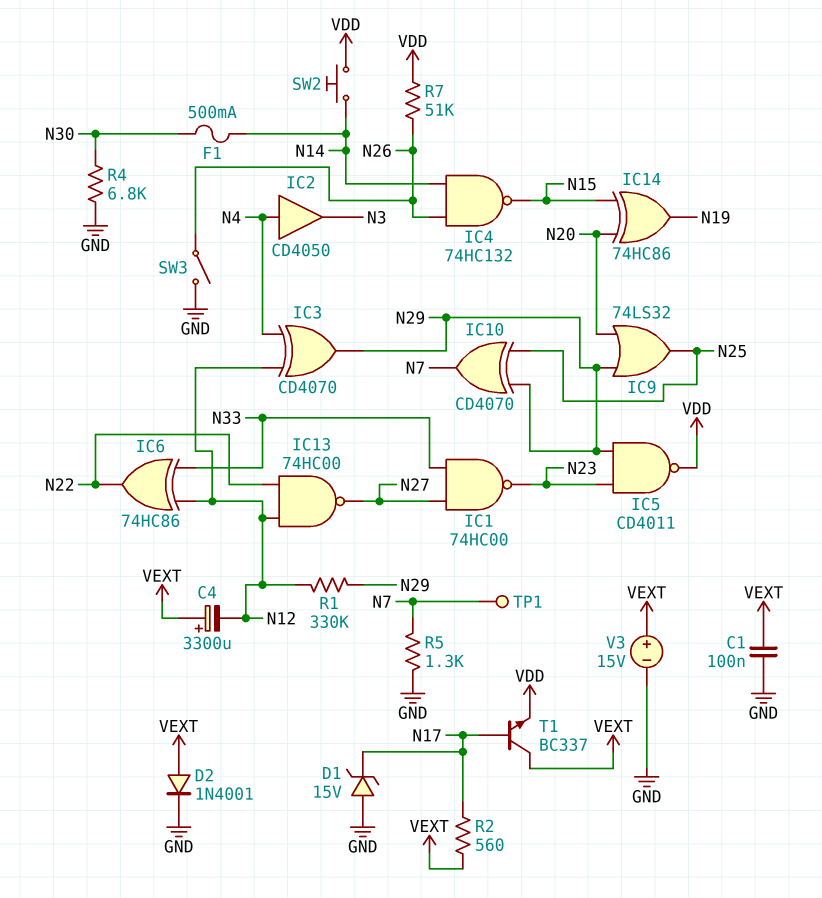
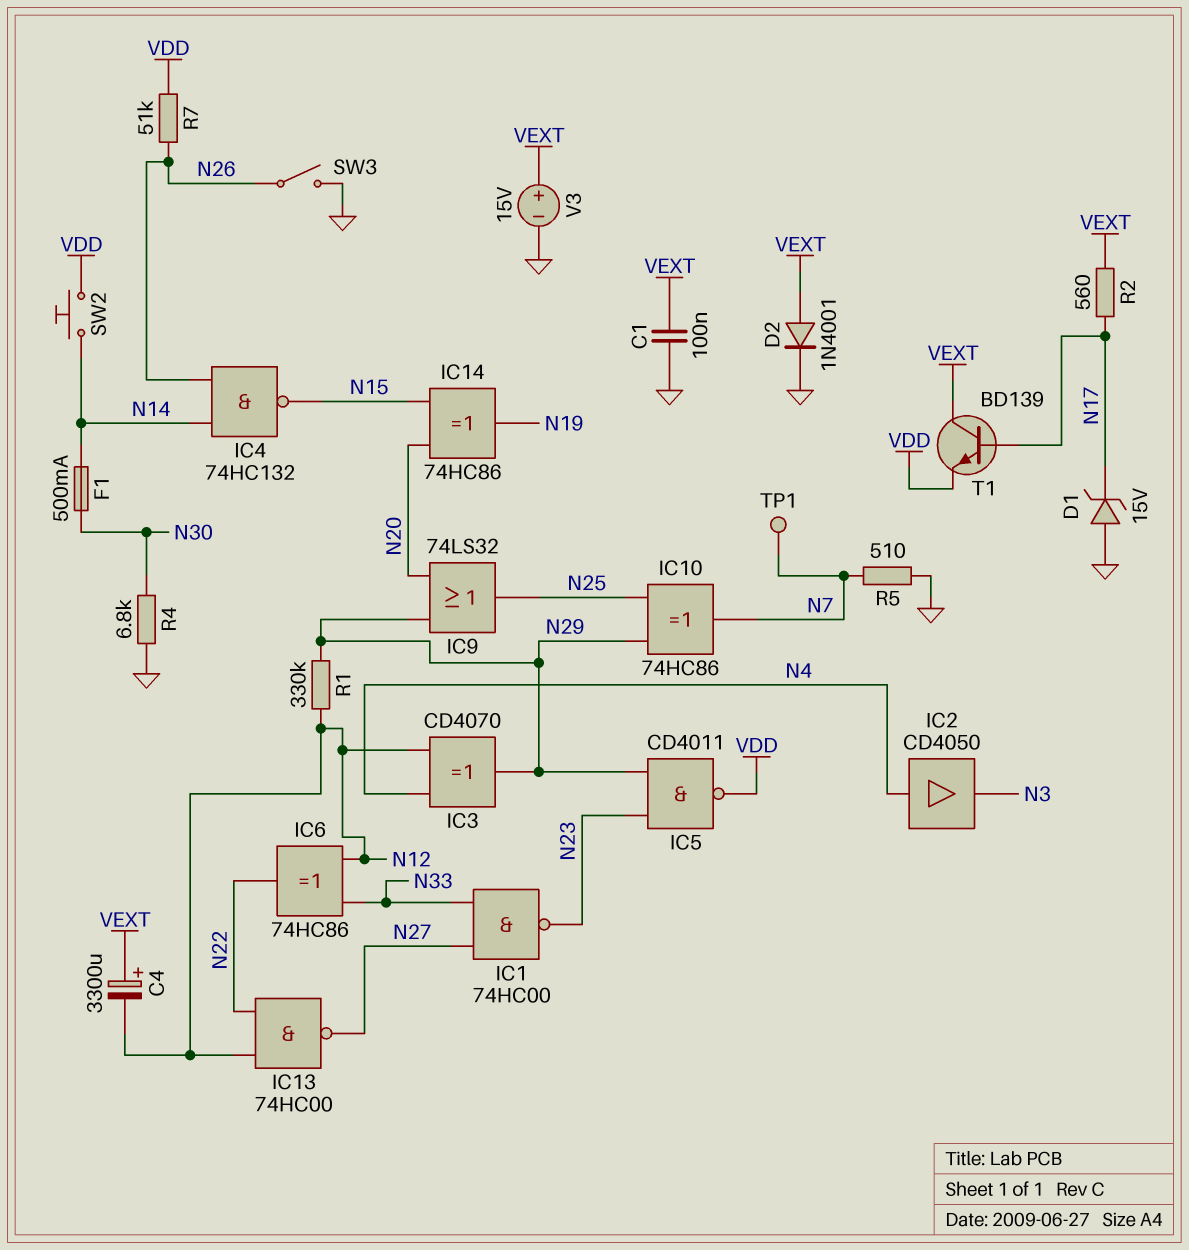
IC10: XOR CD4070 (in N25, in N29, out N7) -> XOR 74HC86 (in N25, in N29, out N7)
R5: 1.3k (GND, N7) -> 510 (GND, N7)
T1: NPN BC337 (B N17, C VEXT, E VDD) -> NPN BD139 (B N17, C VEXT, E VDD)

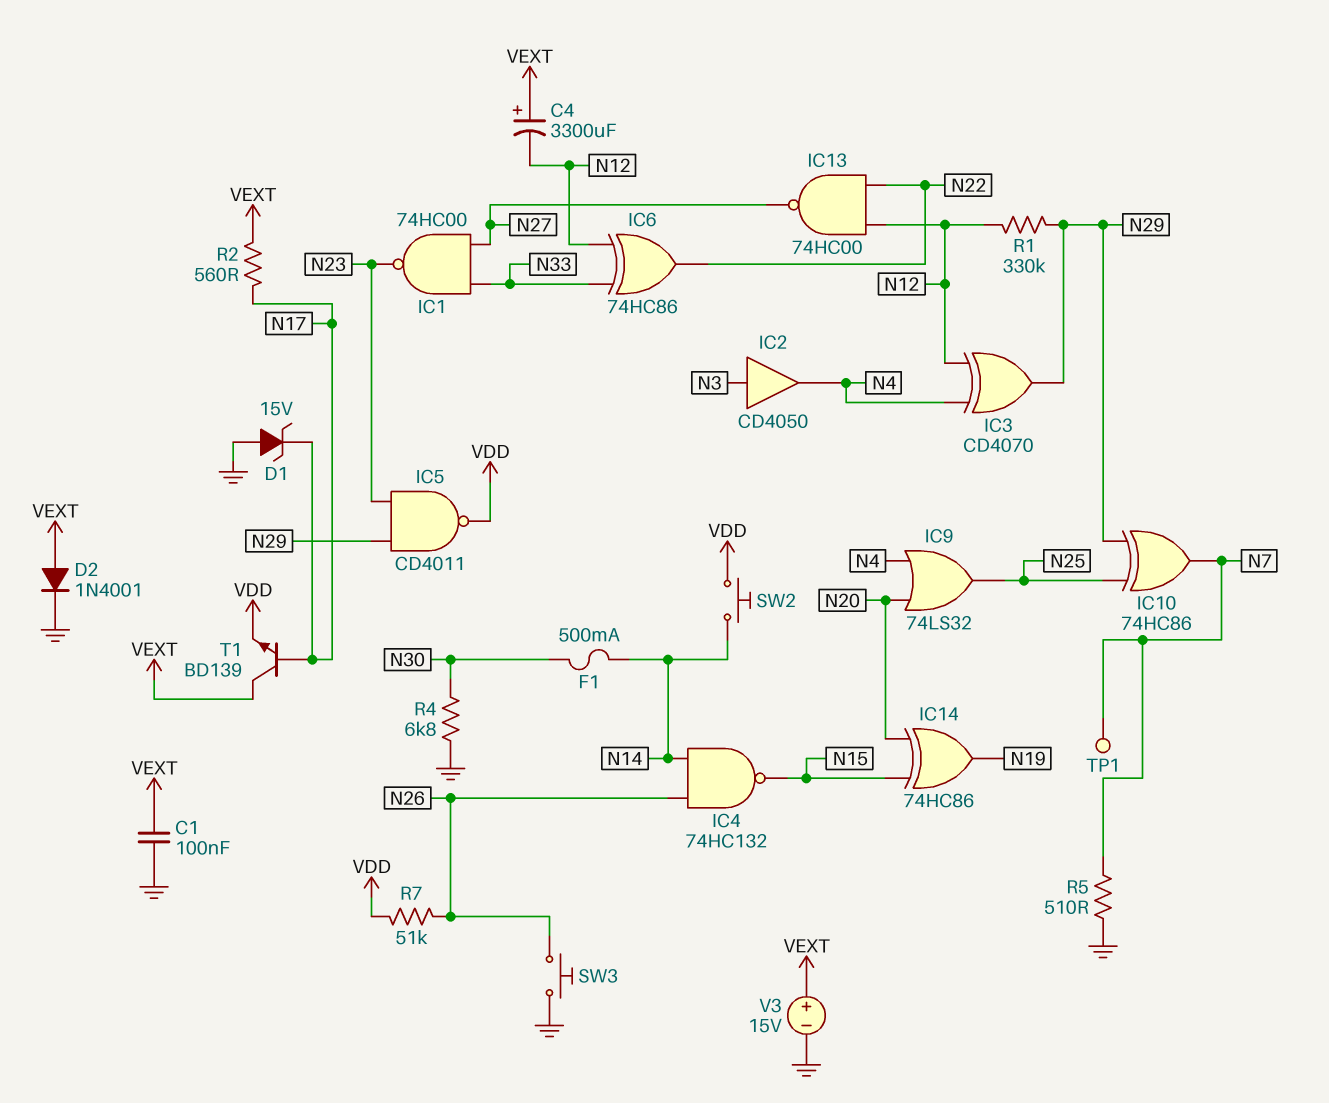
IC2: buffer CD4050 (in N4, out N3) -> buffer CD4050 (in N3, out N4)
IC9: OR 74LS32 (in N20, in N29, out N25) -> OR 74LS32 (in N4, in N20, out N25)
SW3: switch (GND, N26) -> button (GND, N26)

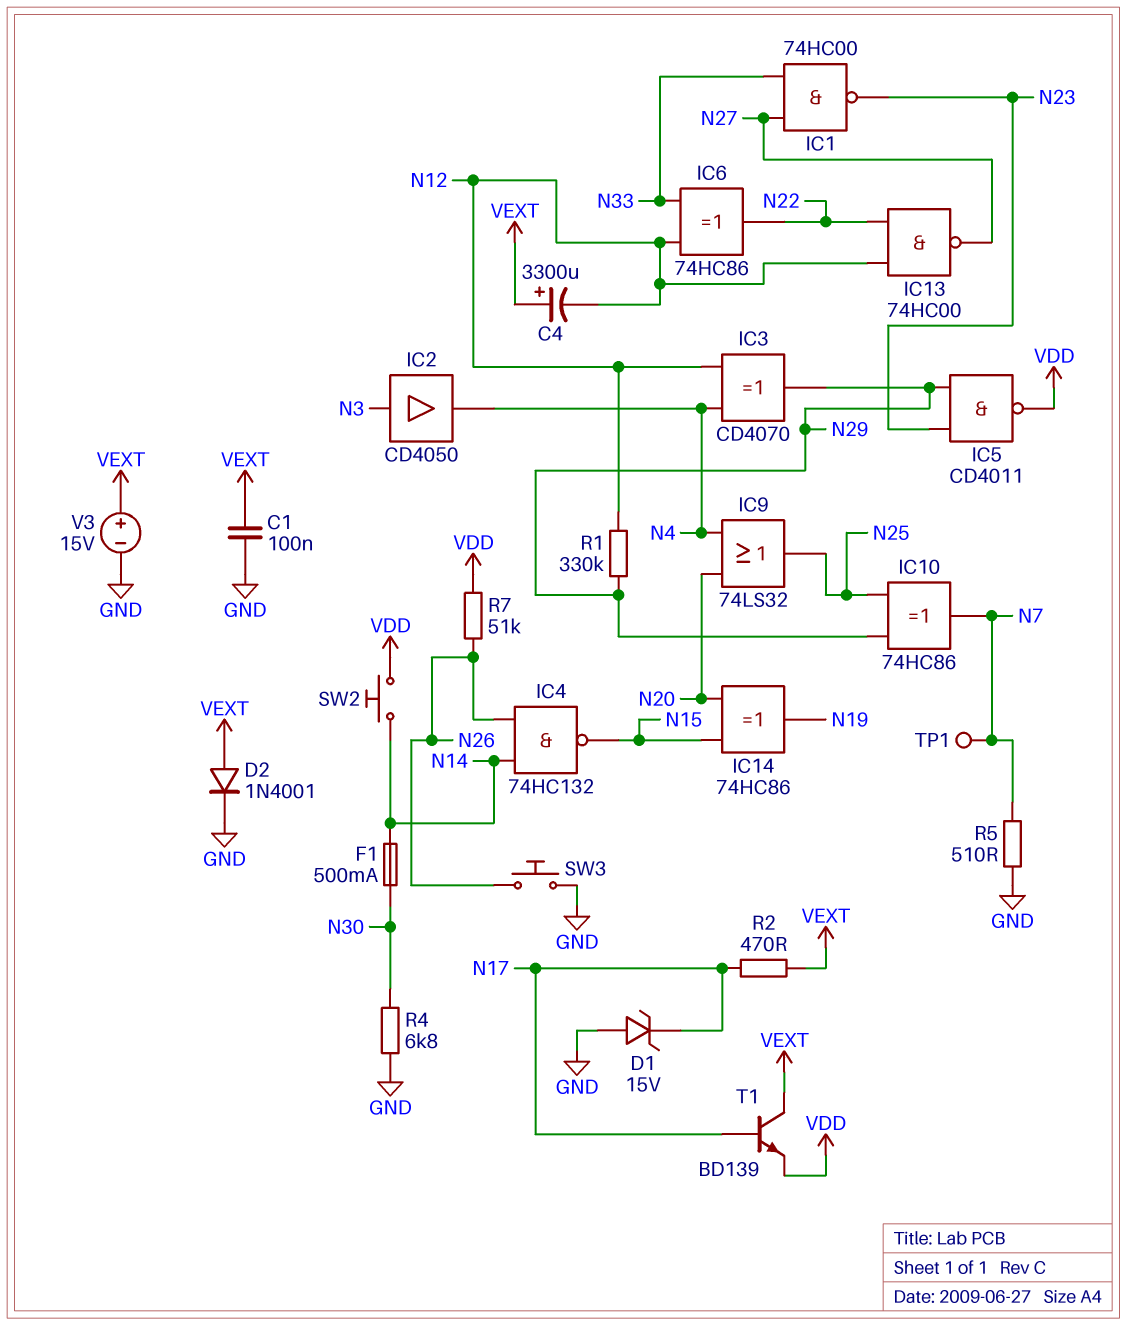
R2: 560 (N17, VEXT) -> 470 (N17, VEXT)

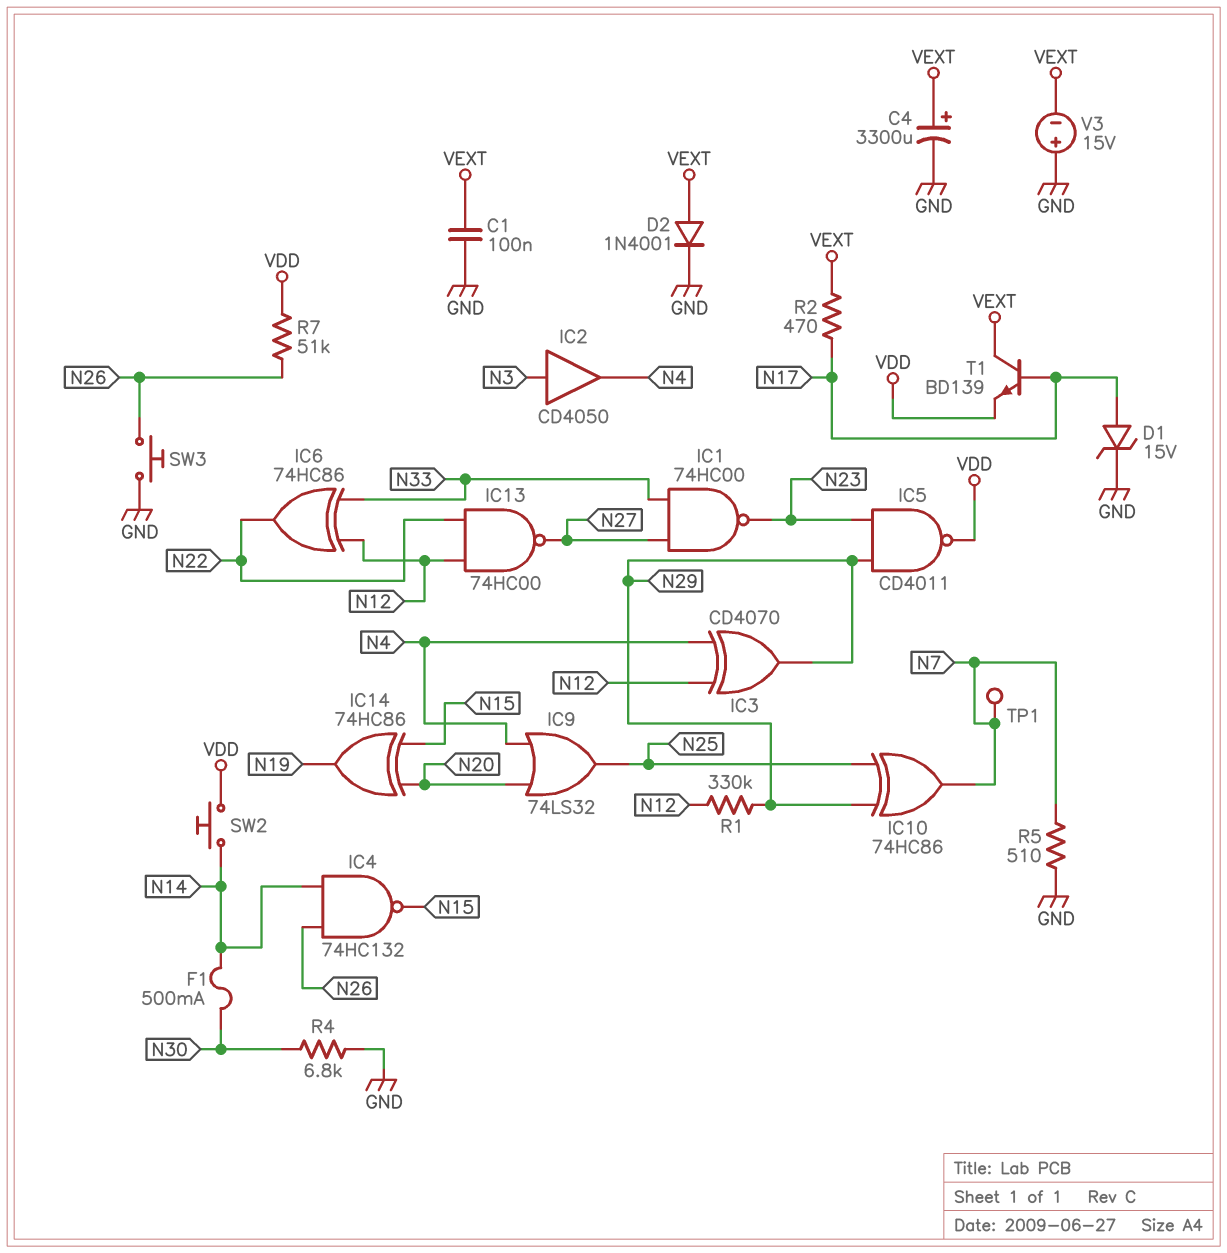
C4: 3300uF (plus VEXT, minus N12) -> 3300uF (plus VEXT, minus GND)
D1: zener 15V (A GND, K N17) -> zener 15V (A N17, K GND)
V3: 15V (plus VEXT, minus GND) -> 15V (plus GND, minus VEXT)

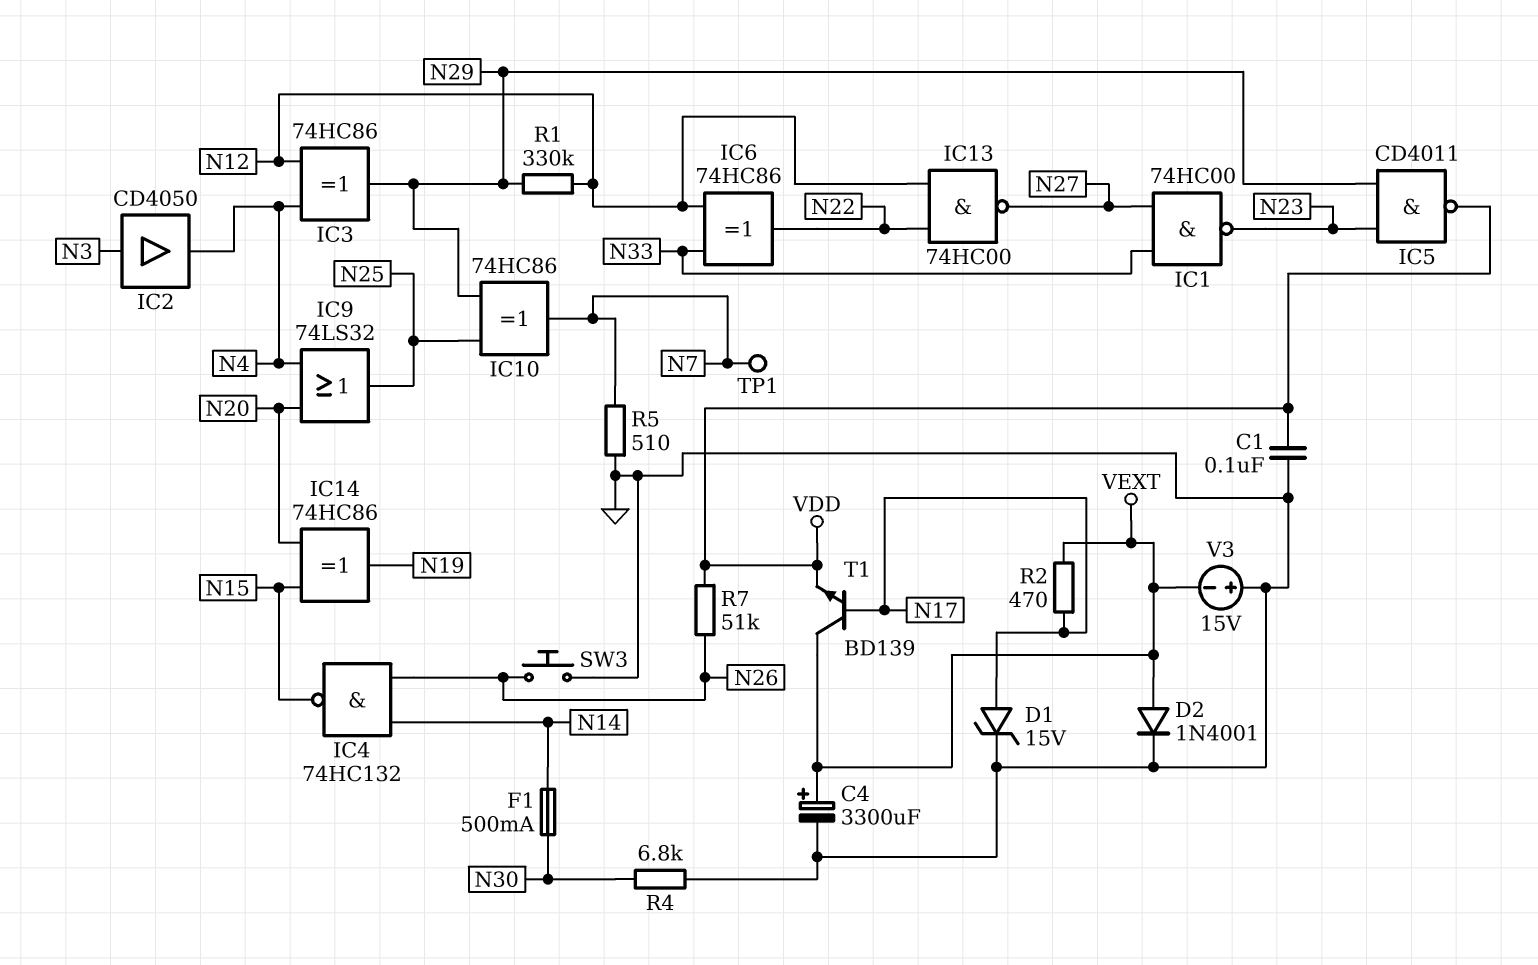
C1: 100nF (GND, VEXT) -> 100nF (GND, VDD)
IC3: XOR CD4070 (in N4, in N12, out N29) -> XOR 74HC86 (in N4, in N12, out N29)
SW2: button (N14, VDD) -> none

